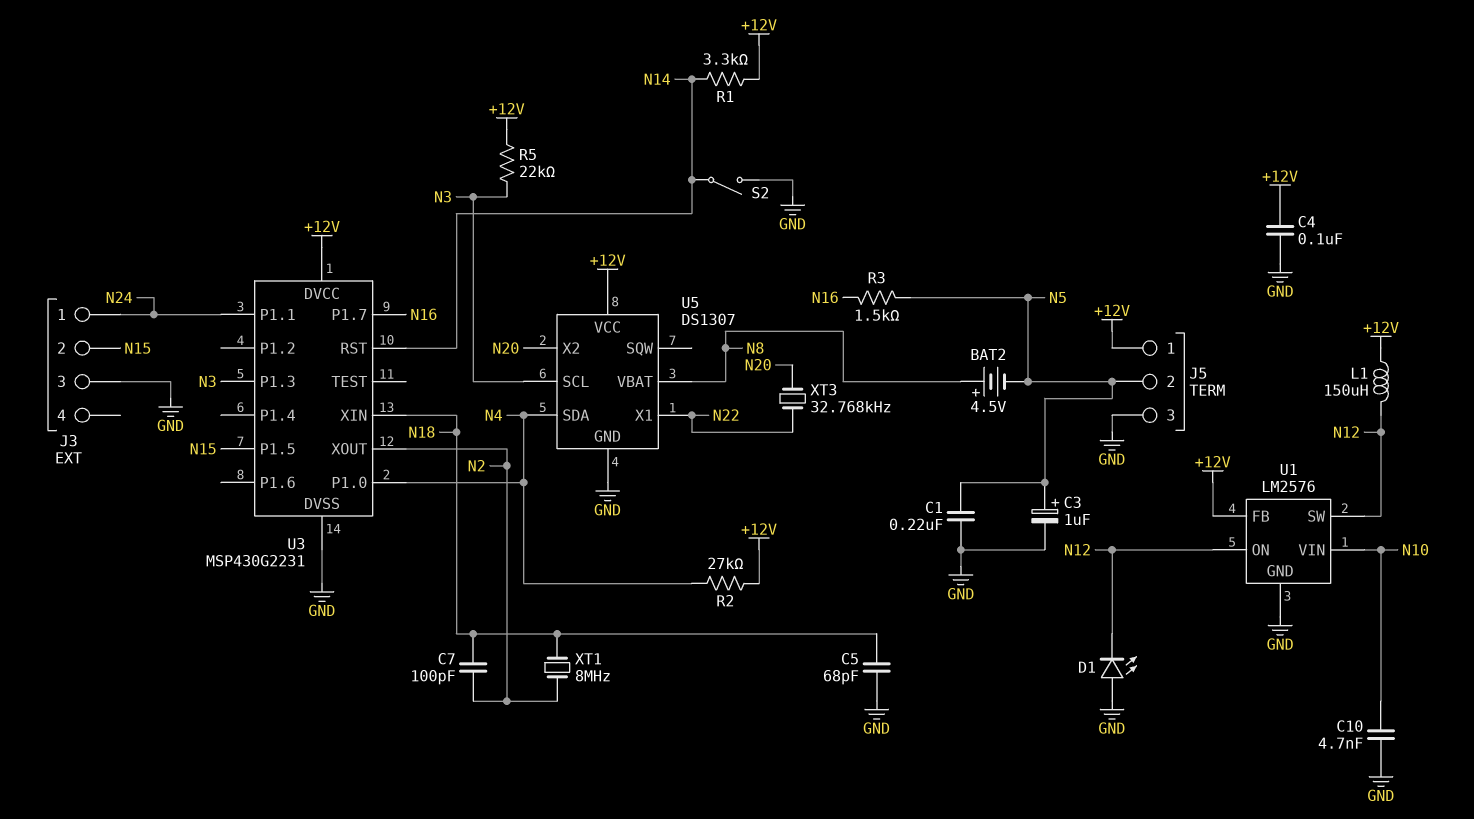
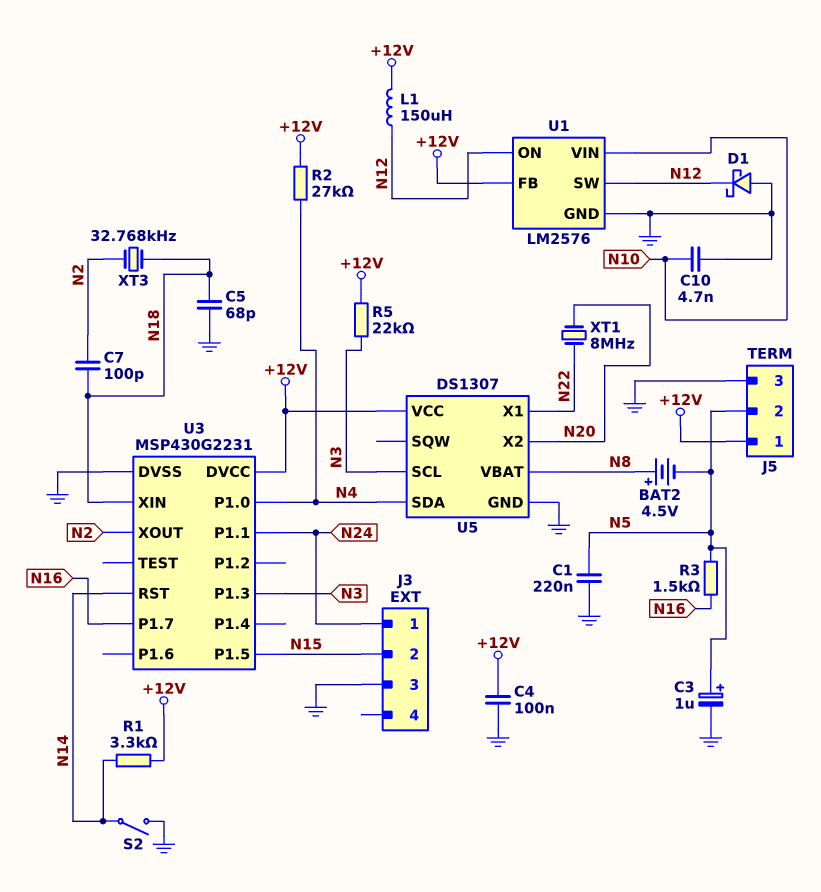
D1: LED (A GND, K N12) -> schottky (A GND, K N12)
XT1: 8MHz (N2, N18) -> 8MHz (N20, N22)
XT3: 32.768kHz (N20, N22) -> 32.768kHz (N2, N18)

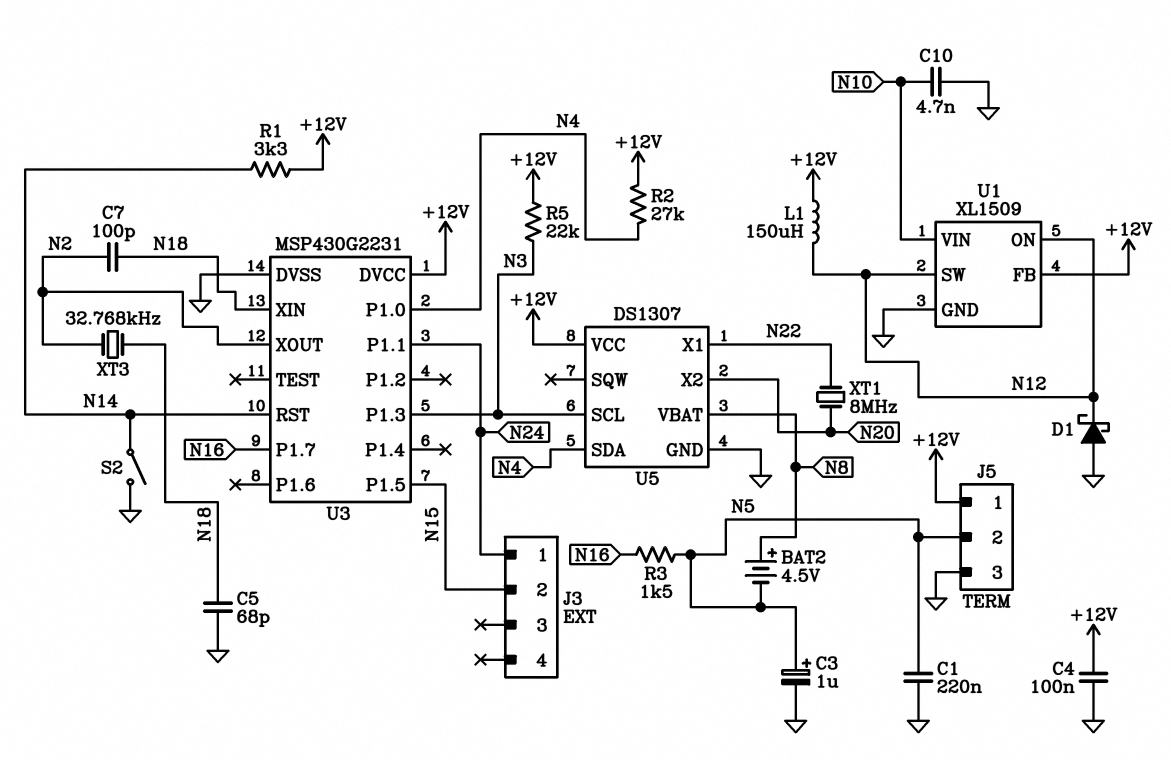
J3 pin 3: GND -> none
U1: LM2576 -> XL1509

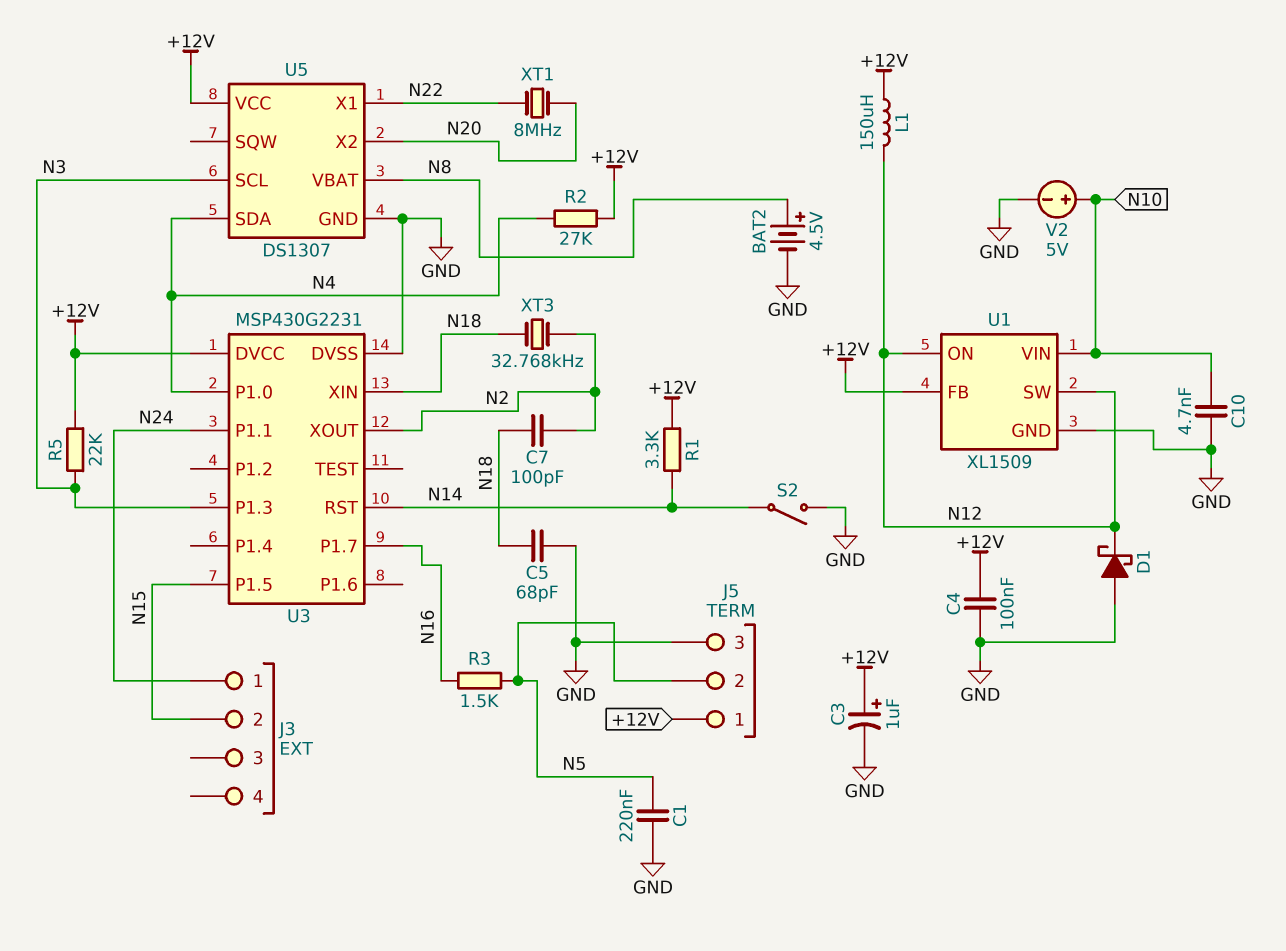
BAT2: 4.5V (plus N8, minus N5) -> 4.5V (plus N8, minus GND)
C3: 1uF (plus N5, minus GND) -> 1uF (plus +12V, minus GND)
V2: none -> 5V (plus N10, minus GND)

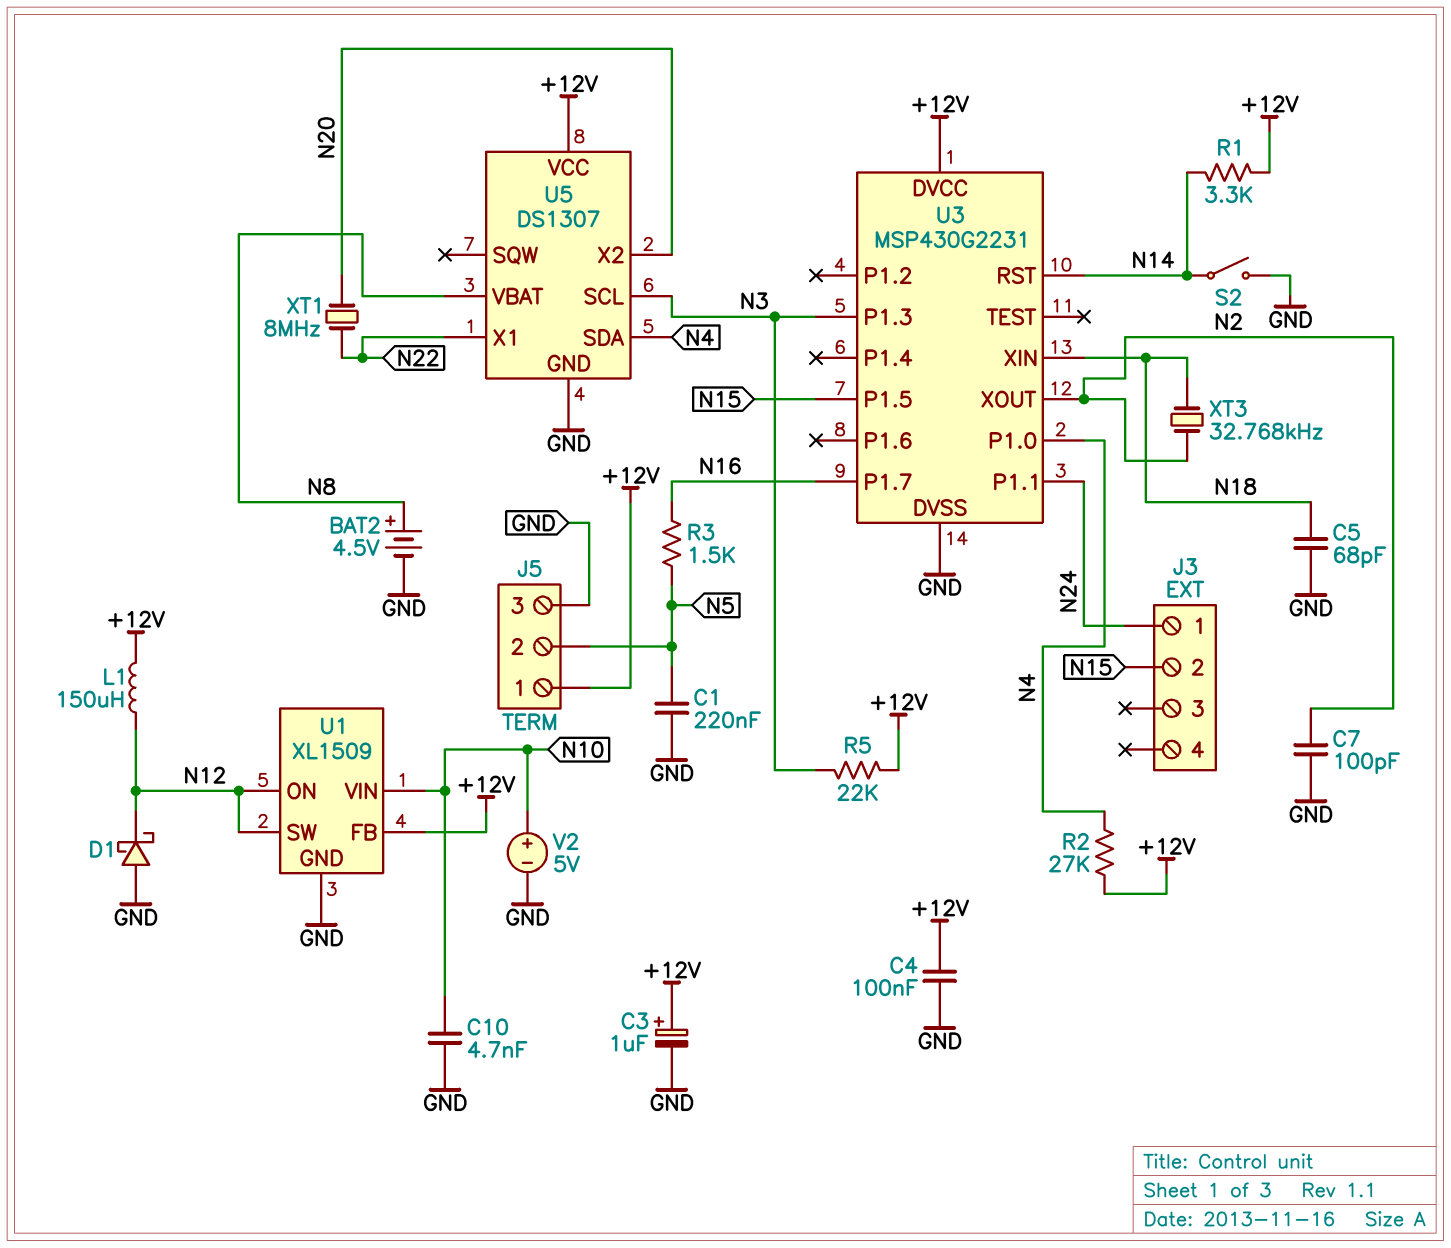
C7: 100pF (N2, N18) -> 100pF (GND, N2)

